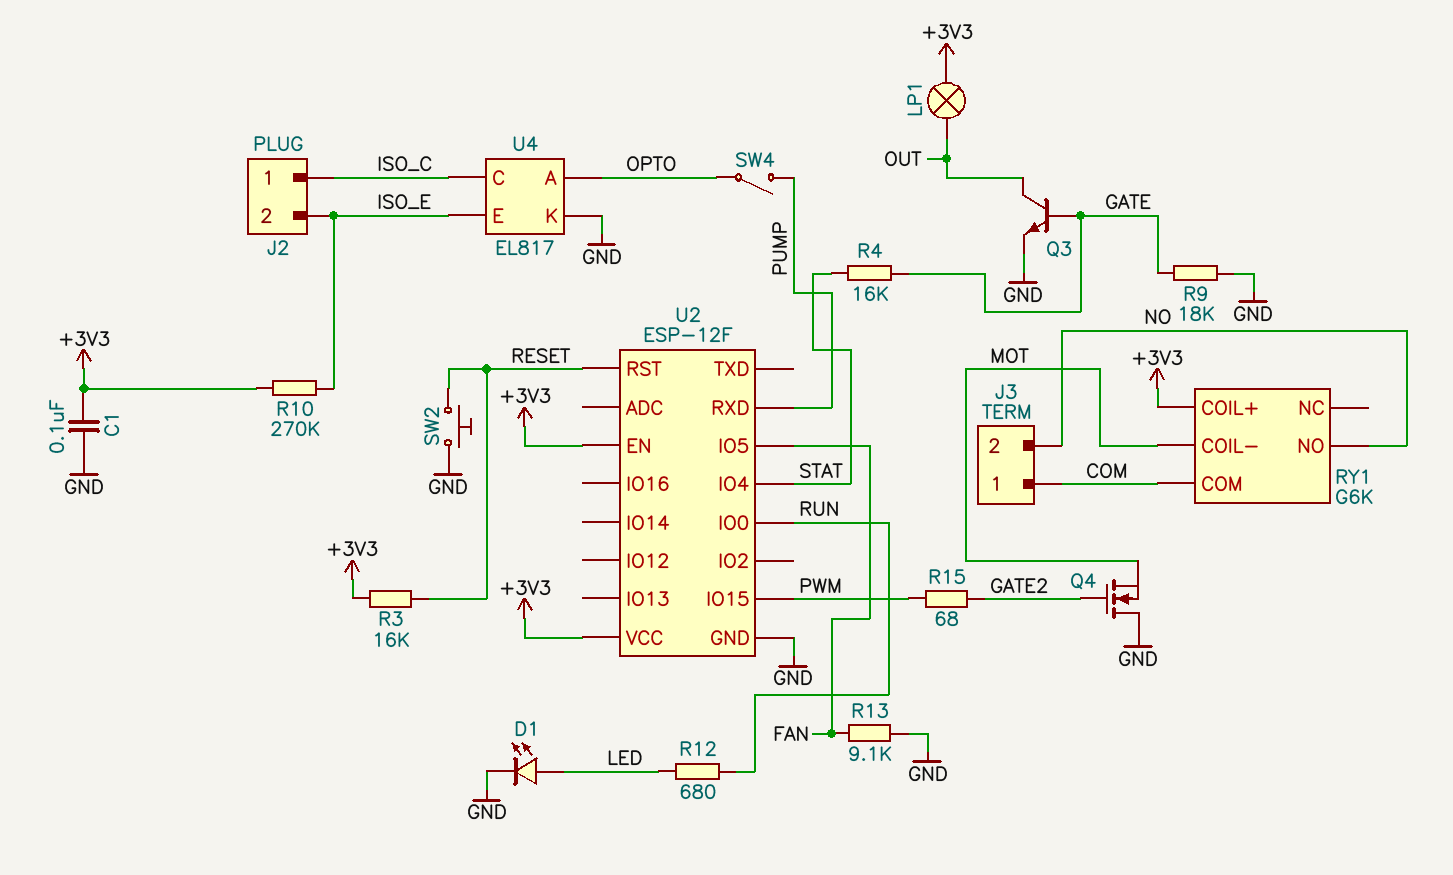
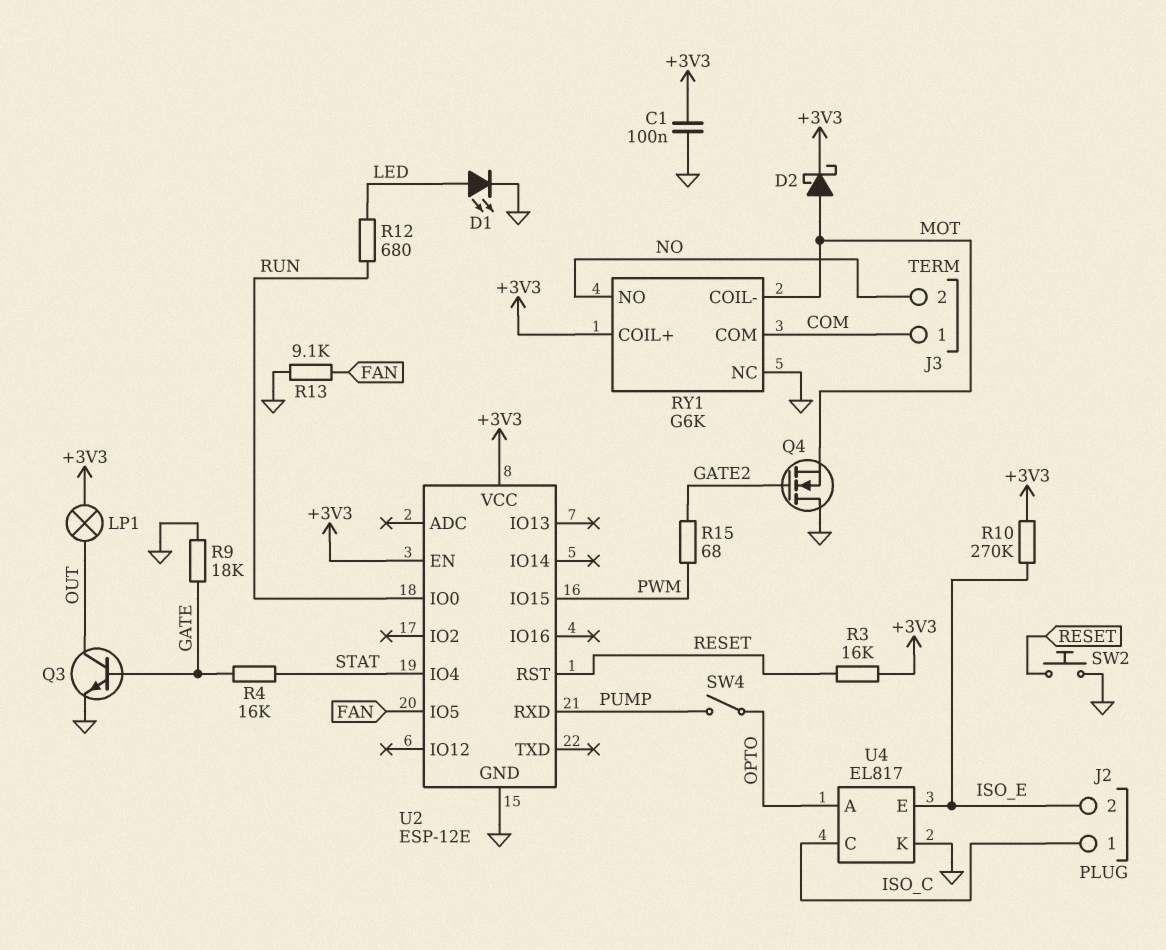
D2: none -> schottky (A MOT, K +3V3)
RY1 pin NC: none -> GND
U2: ESP-12F -> ESP-12E

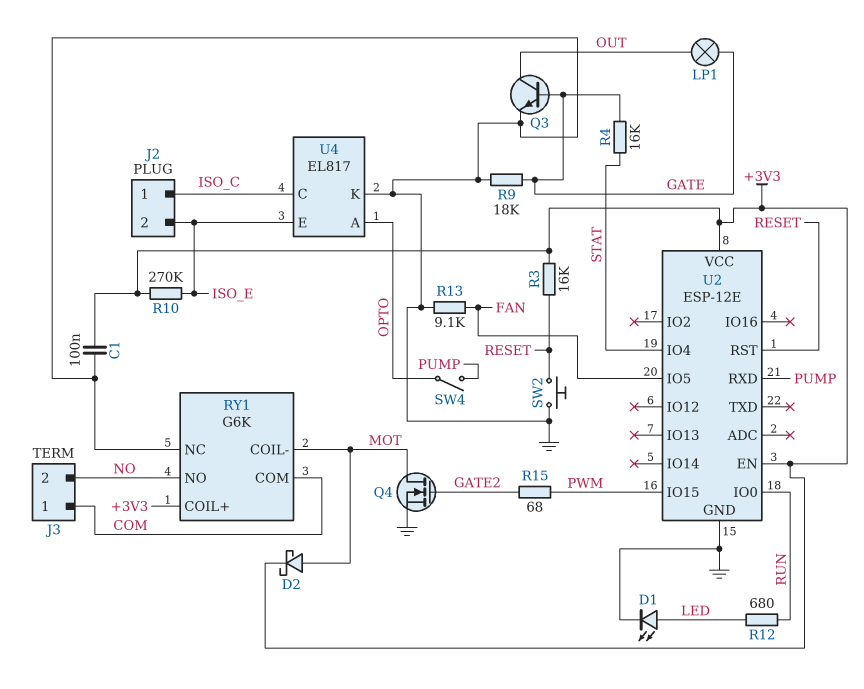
LP1: lamp (+3V3, OUT) -> lamp (GATE, OUT)
Q4: NMOS (G GATE2, D GND, S MOT) -> NMOS (G GATE2, D MOT, S GND)

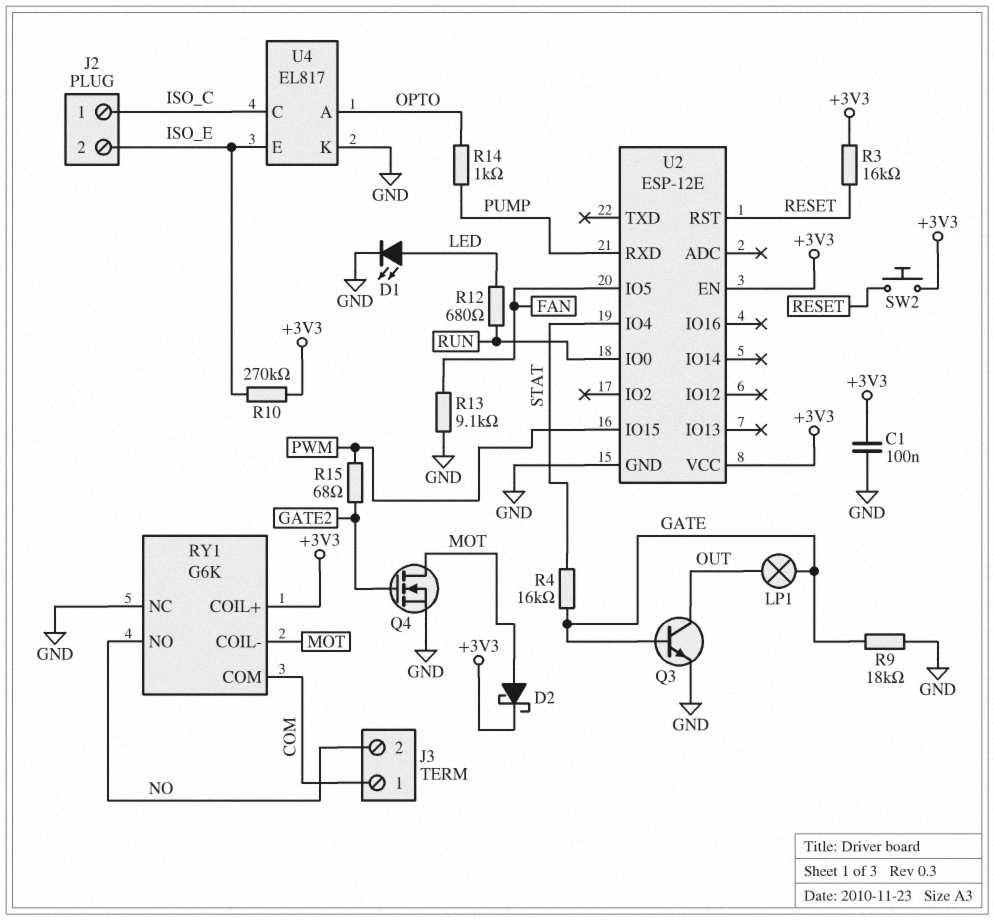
R14: none -> 1k (OPTO, PUMP)
SW2: button (GND, RESET) -> button (+3V3, RESET)
SW4: switch (OPTO, PUMP) -> none

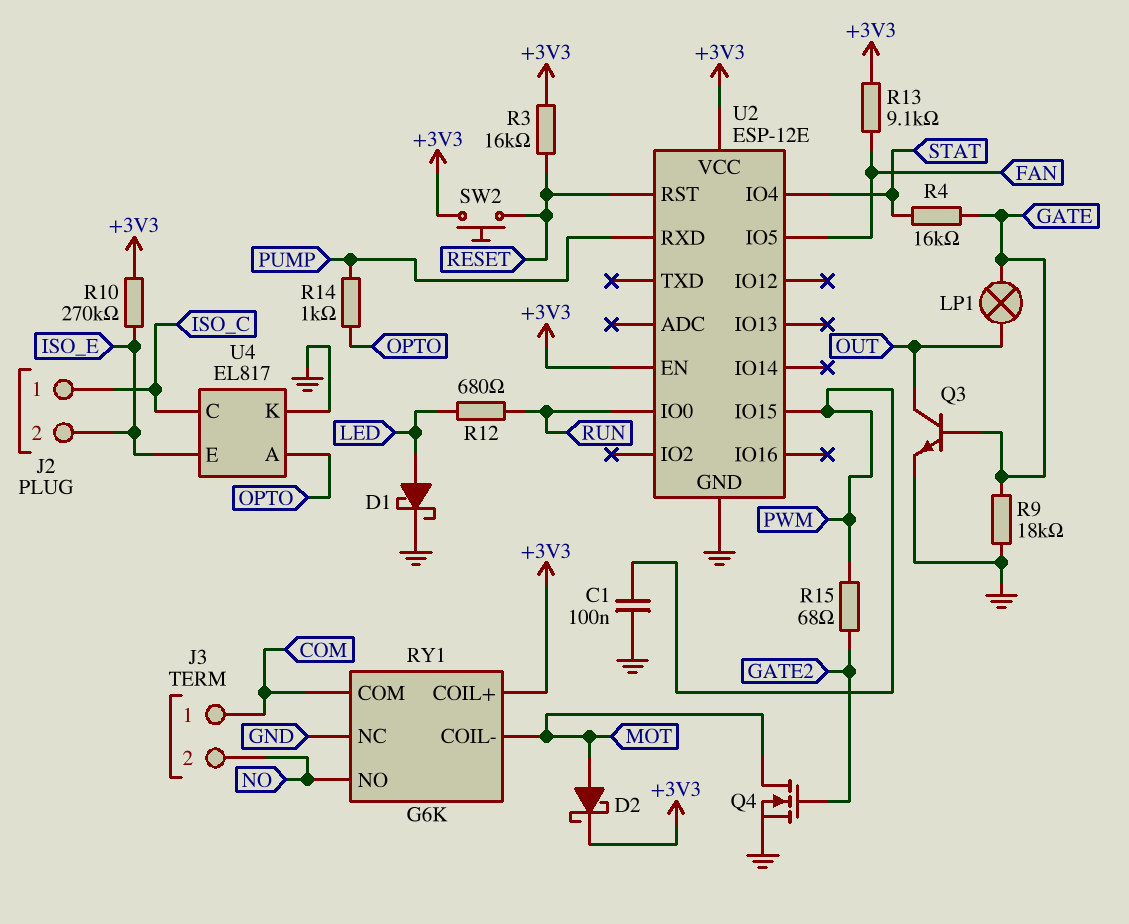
C1: 100nF (+3V3, GND) -> 100nF (GND, PWM)
D1: LED (A LED, K GND) -> schottky (A LED, K GND)
R13: 9.1k (FAN, GND) -> 9.1k (+3V3, FAN)

